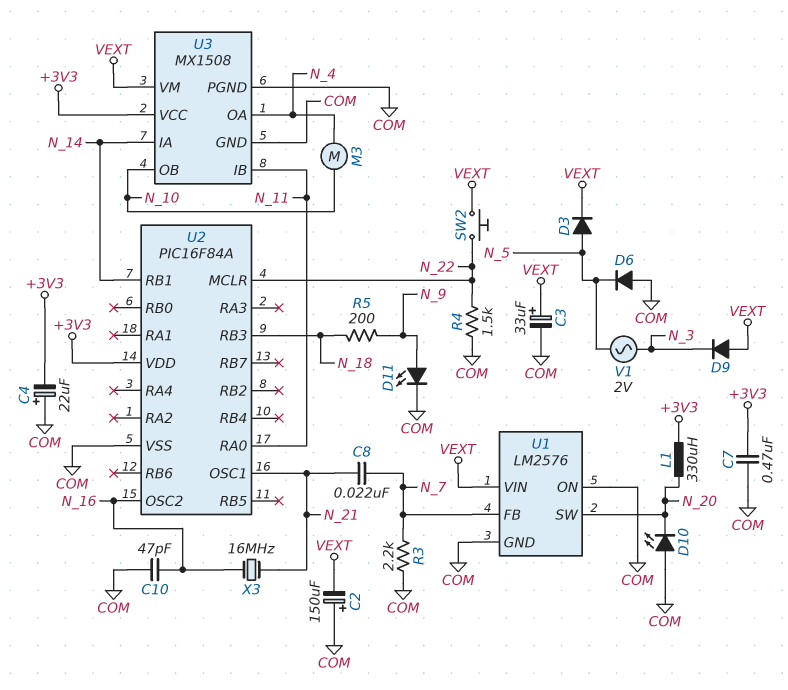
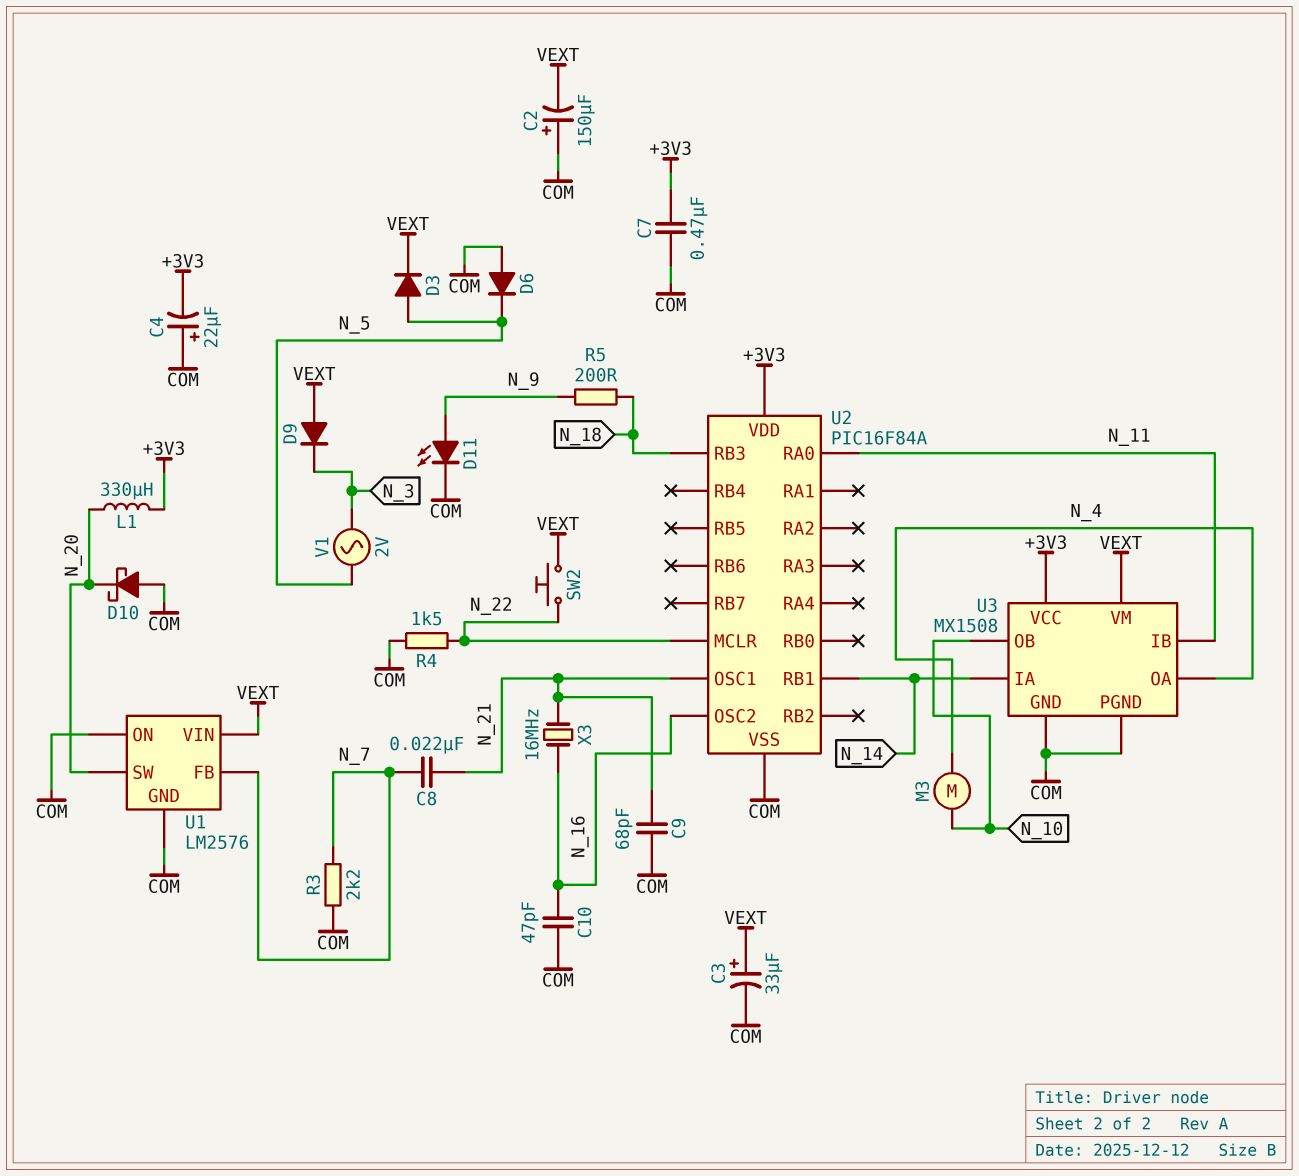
C9: none -> 68pF (COM, N_21)
D10: LED (A COM, K N_20) -> schottky (A COM, K N_20)

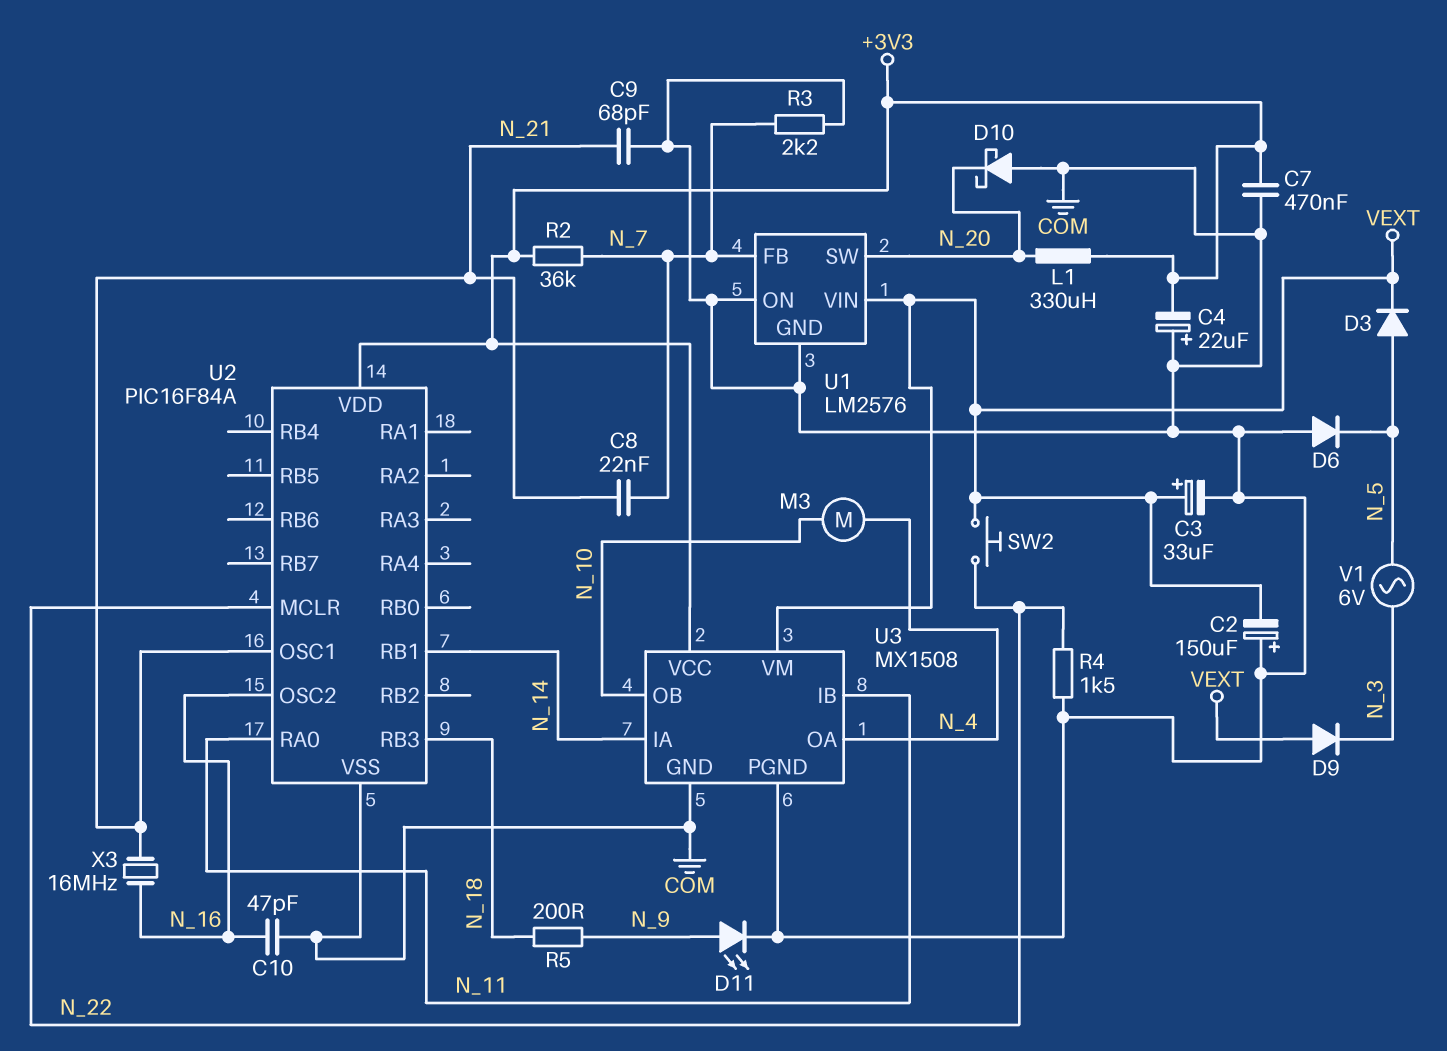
R2: none -> 36k (+3V3, N_7)
V1: AC 2V (N_3, N_5) -> AC 6V (N_3, N_5)

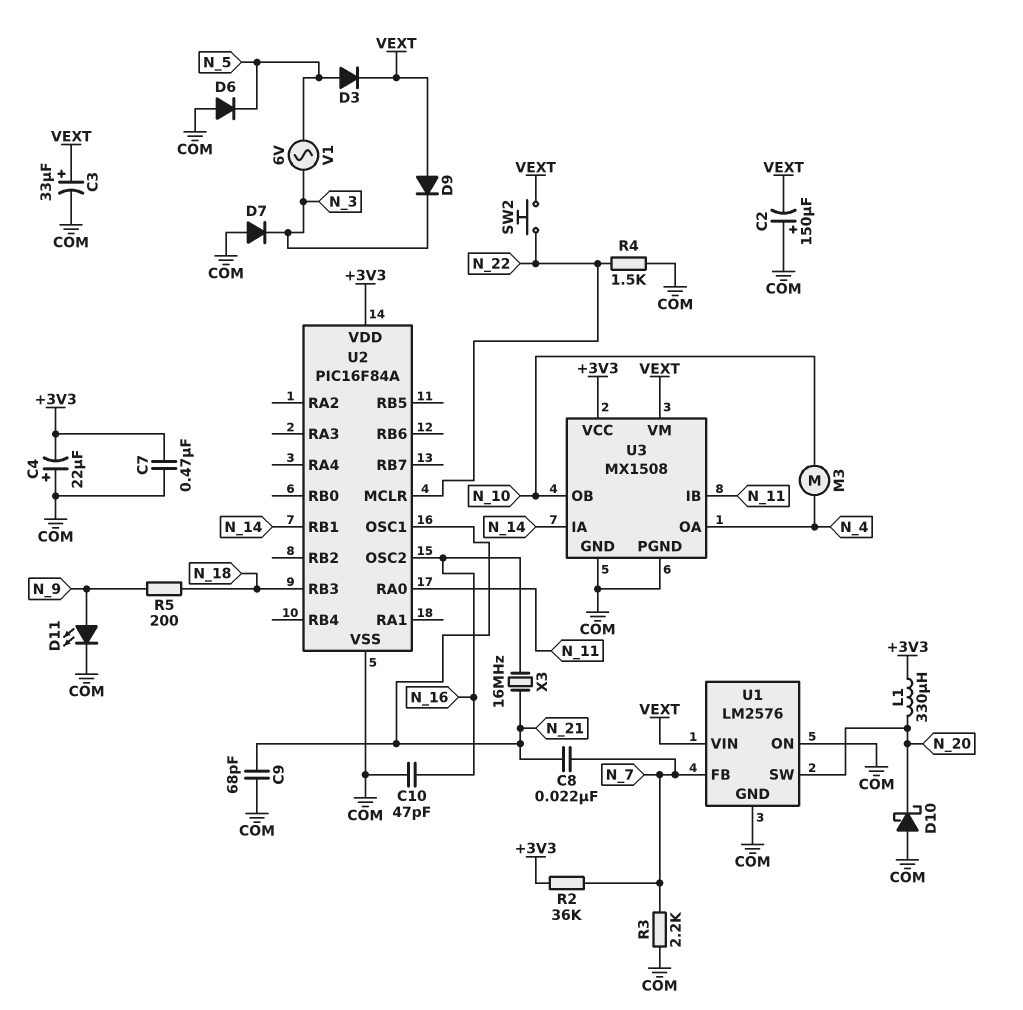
D7: none -> diode (A COM, K N_3)

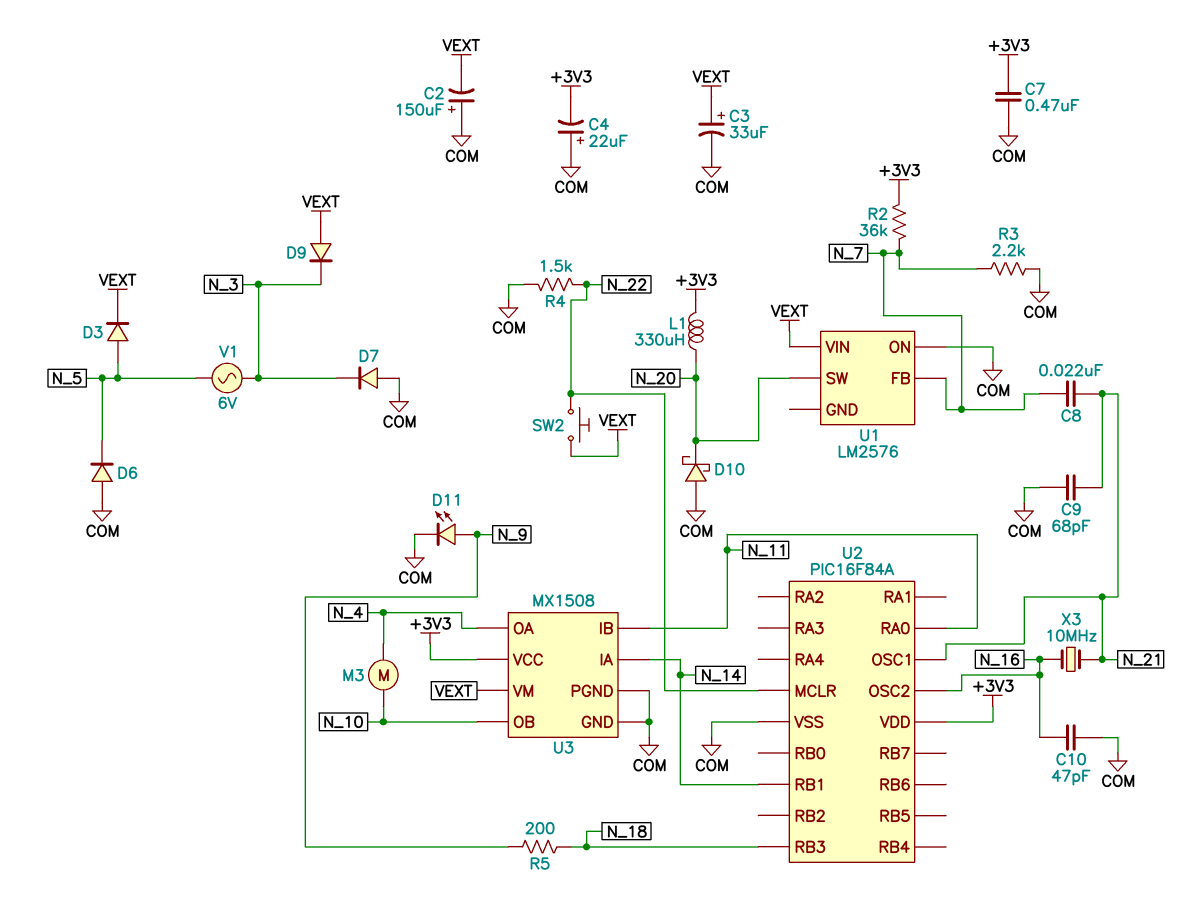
U1 pin GND: COM -> none
X3: 16MHz (N_16, N_21) -> 10MHz (N_16, N_21)

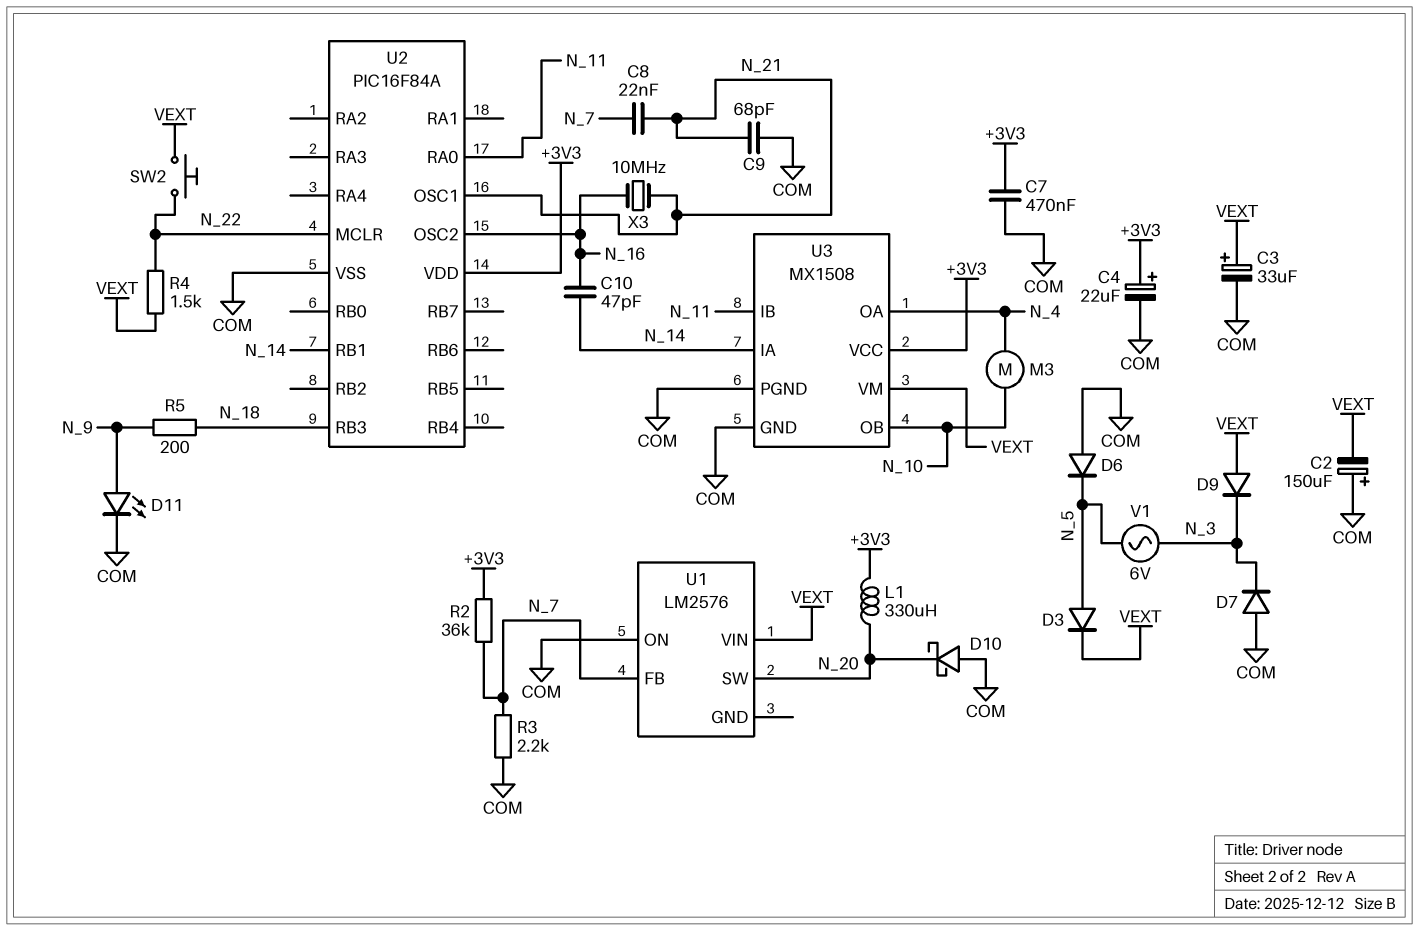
C4: 22uF (plus COM, minus +3V3) -> 22uF (plus +3V3, minus COM)
C10: 47pF (COM, N_16) -> 47pF (N_14, N_16)
R4: 1.5k (COM, N_22) -> 1.5k (N_22, VEXT)

